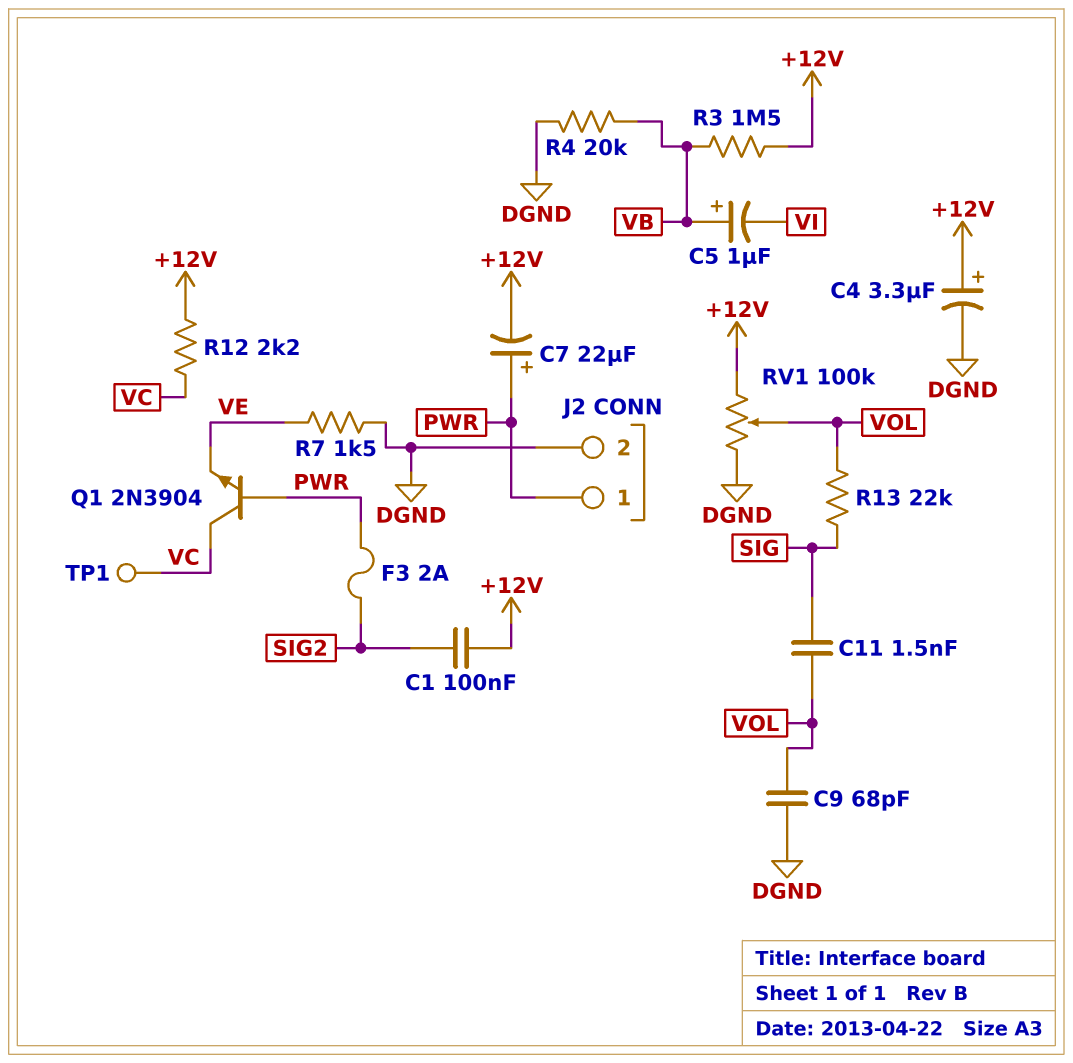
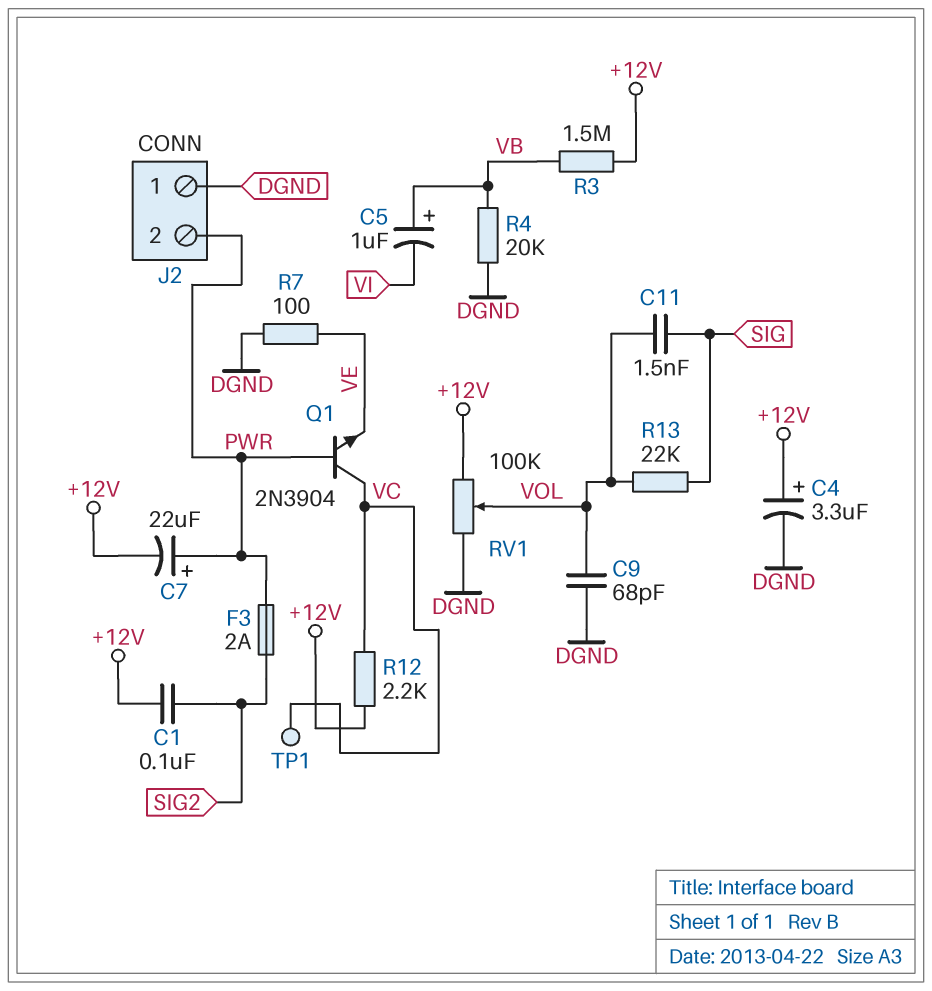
J2 pin 1: PWR -> DGND
J2 pin 2: DGND -> PWR
R7: 1.5k (DGND, VE) -> 100 (DGND, VE)

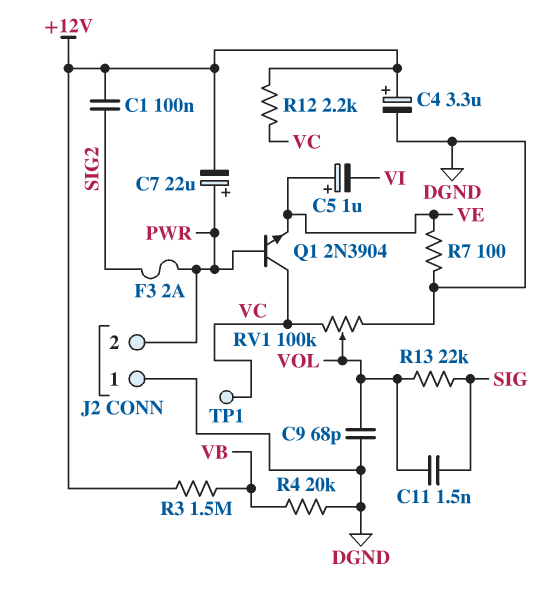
C5: 1uF (plus VB, minus VI) -> 1uF (plus VE, minus VI)
RV1: 100k (+12V, DGND, wiper VOL) -> 100k (DGND, VC, wiper VOL)

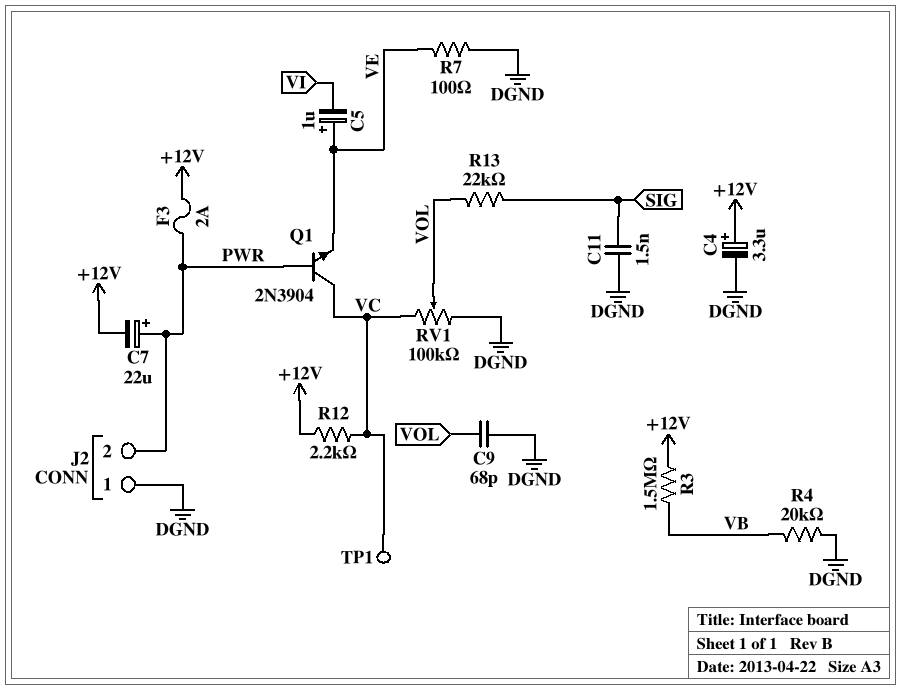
C1: 100nF (+12V, SIG2) -> none
C11: 1.5nF (SIG, VOL) -> 1.5nF (DGND, SIG)
F3: 2A (PWR, SIG2) -> 2A (+12V, PWR)

